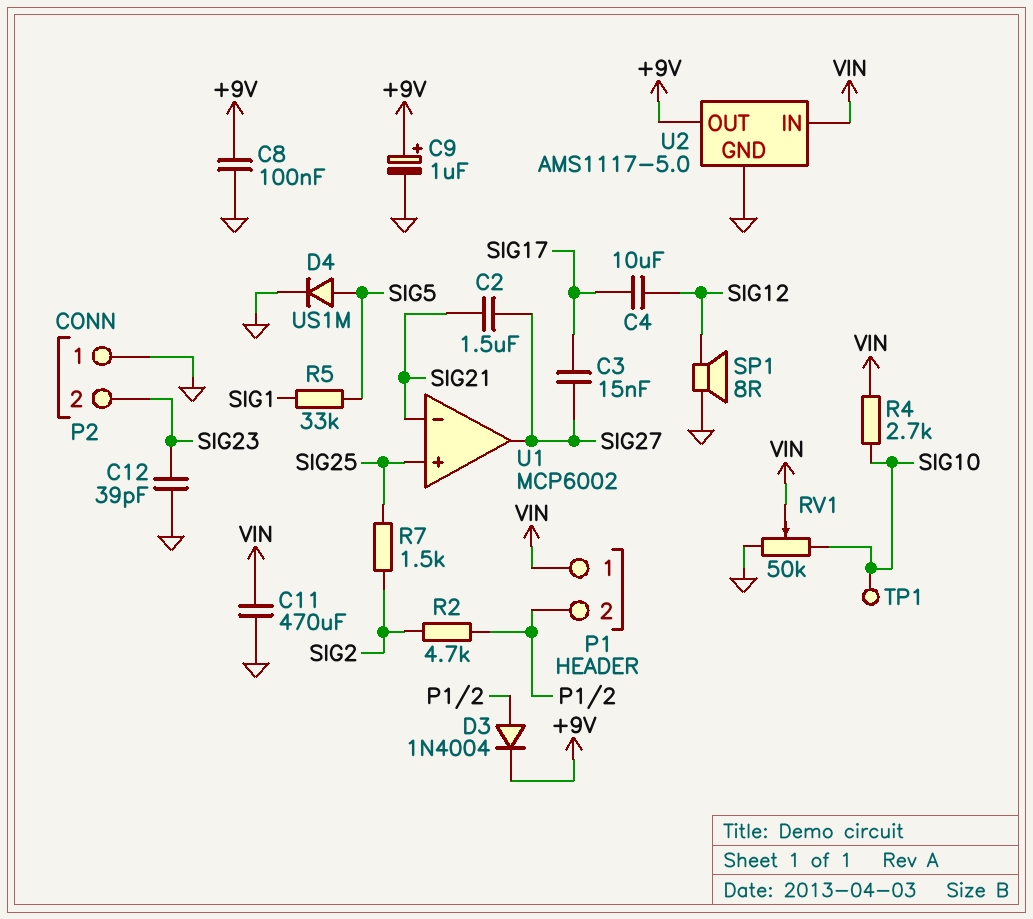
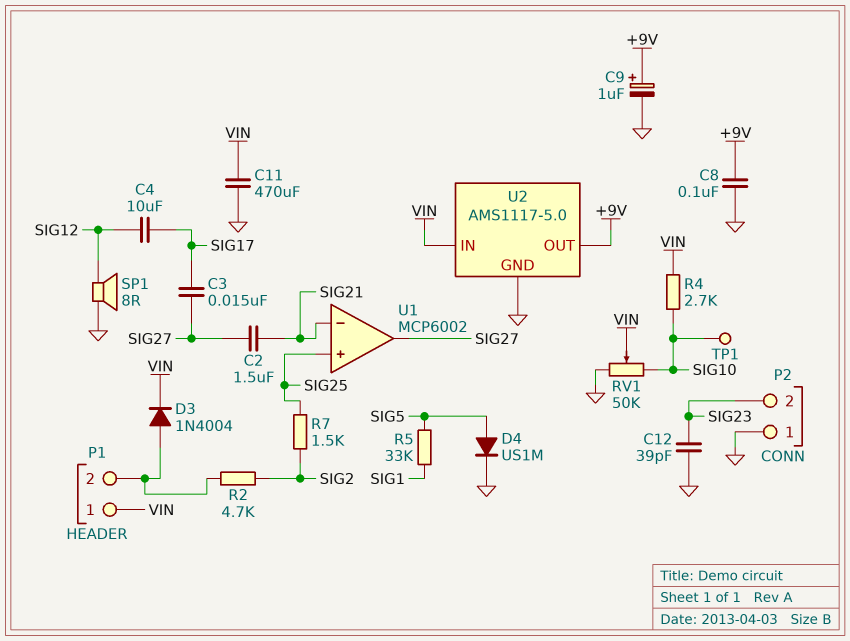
D3: diode 1N4004 (A P1/2, K +9V) -> diode 1N4004 (A P1/2, K VIN)

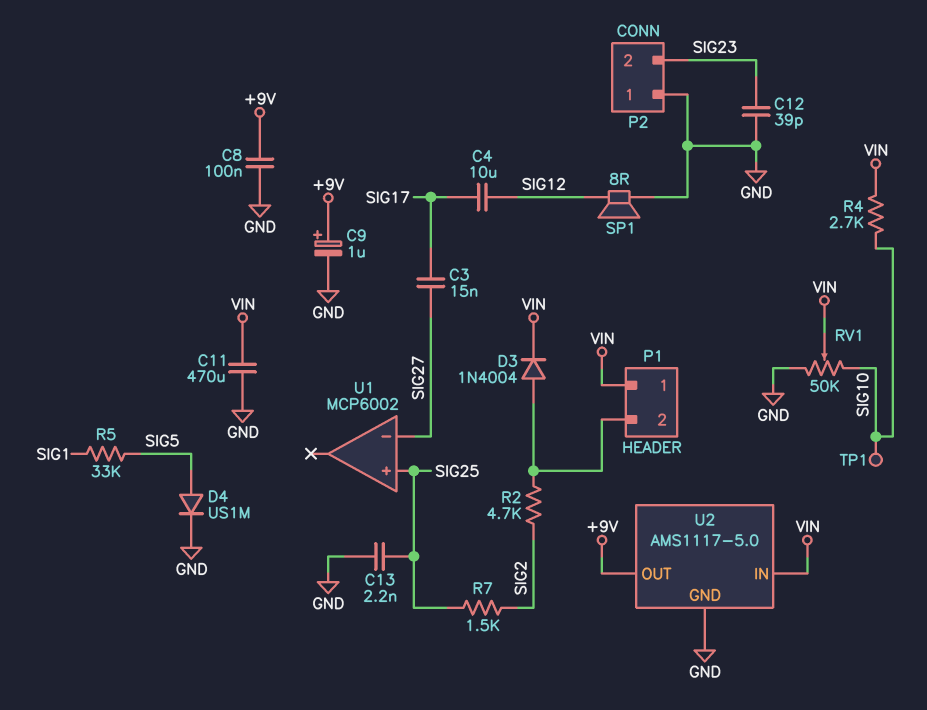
C2: 1.5uF (SIG21, SIG27) -> none
C13: none -> 2.2nF (GND, SIG25)
U1 pin in-: SIG21 -> SIG27
U1 pin out: SIG27 -> none

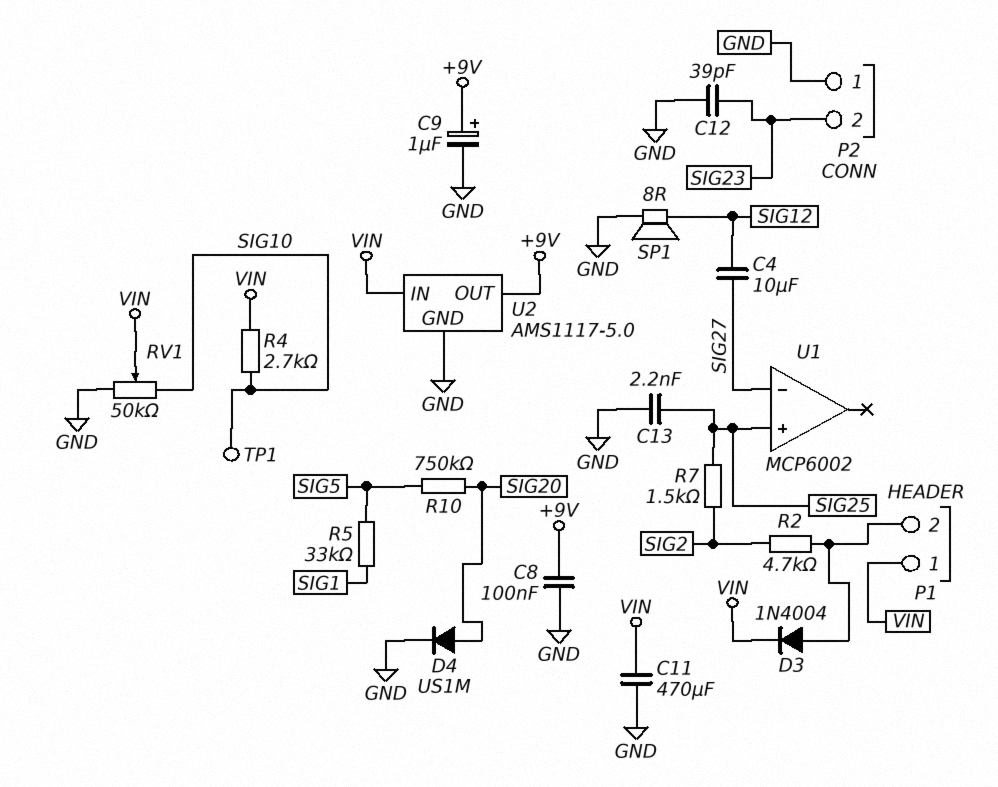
C3: 15nF (SIG17, SIG27) -> none
C4: 10uF (SIG12, SIG17) -> 10uF (SIG12, SIG27)
D4: diode US1M (A SIG5, K GND) -> diode US1M (A SIG20, K GND)
R10: none -> 750k (SIG5, SIG20)

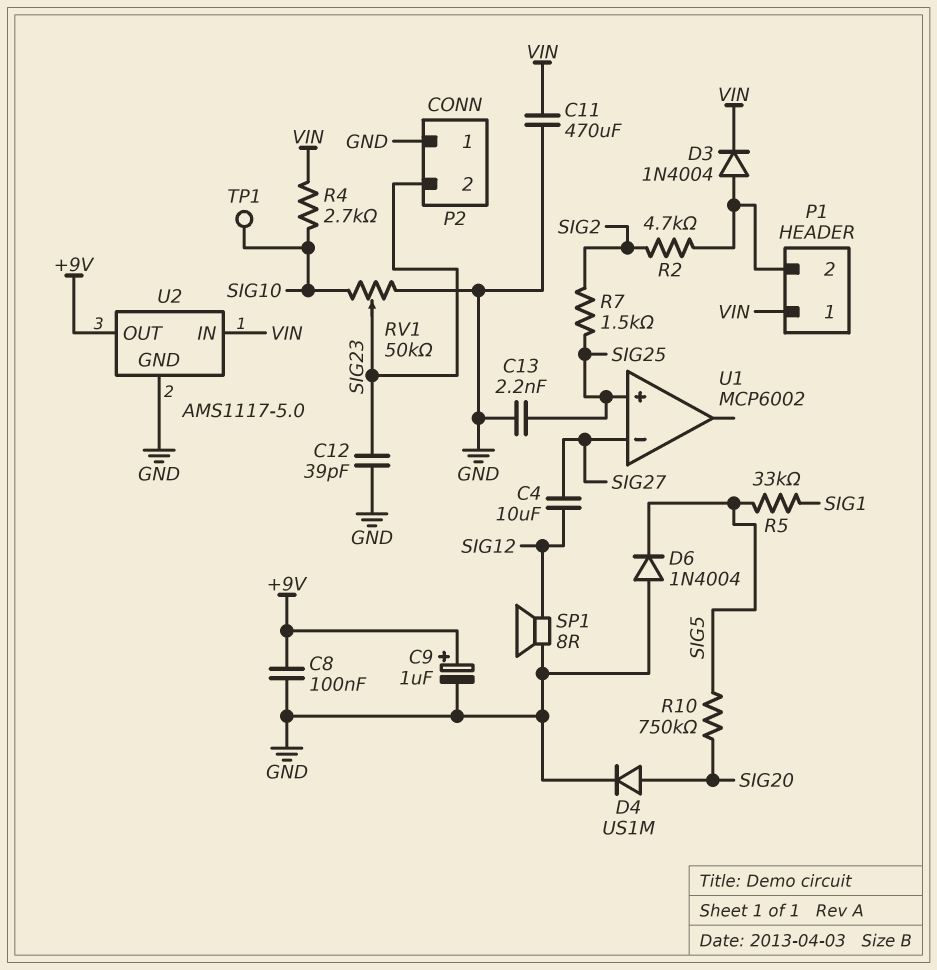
D6: none -> diode 1N4004 (A GND, K SIG5)
RV1: 50k (GND, SIG10, wiper VIN) -> 50k (GND, SIG10, wiper SIG23)

